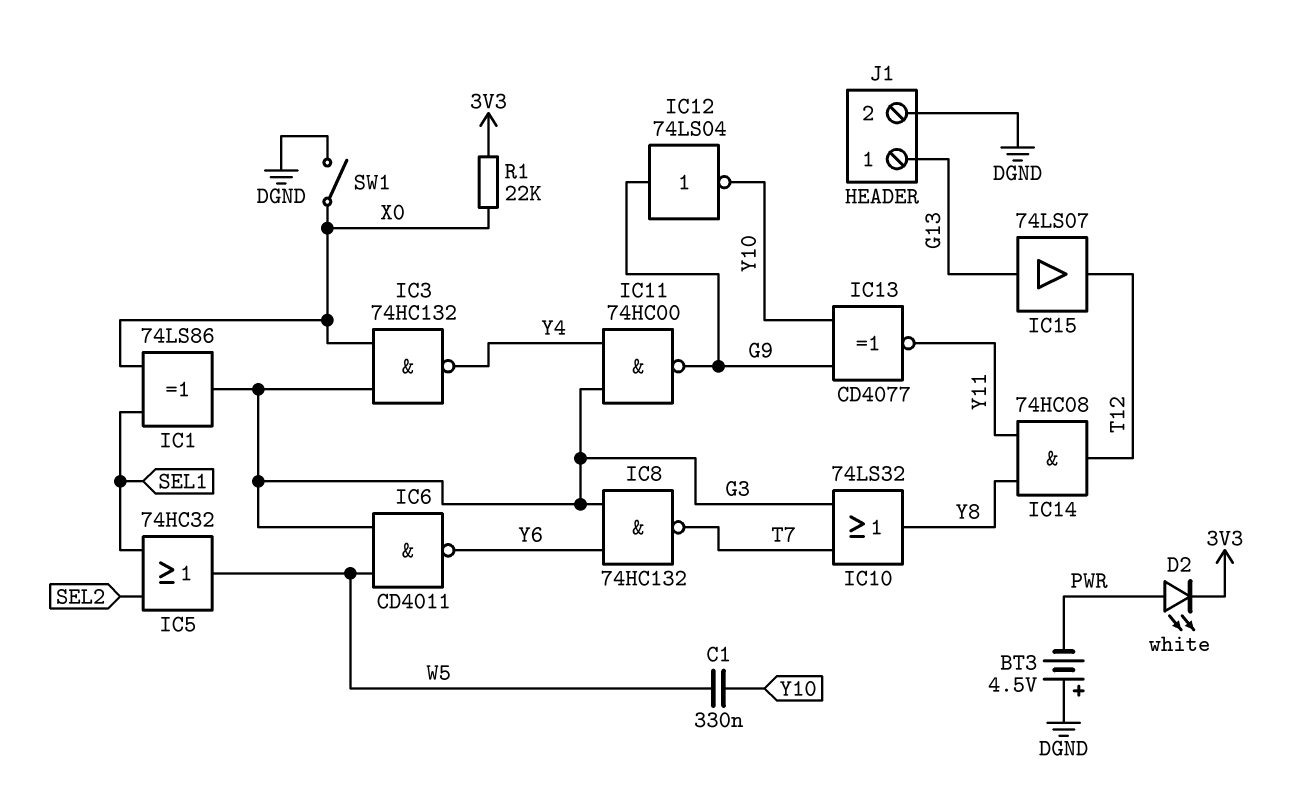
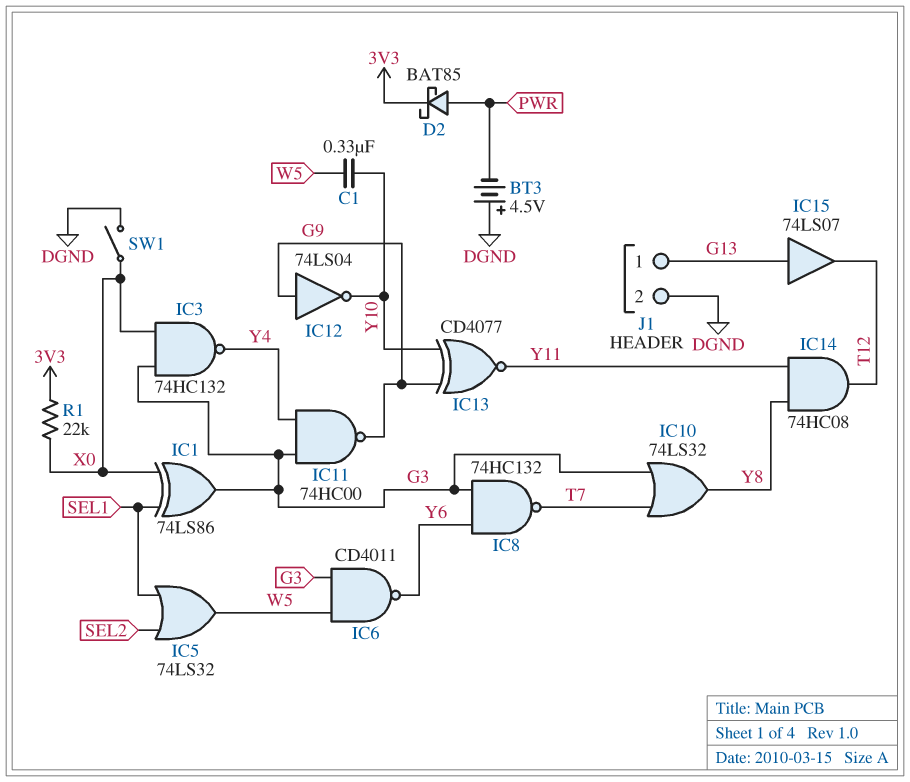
D2: LED white (A PWR, K 3V3) -> schottky BAT85 (A PWR, K 3V3)
IC5: OR 74HC32 (in SEL1, in SEL2, out W5) -> OR 74LS32 (in SEL1, in SEL2, out W5)

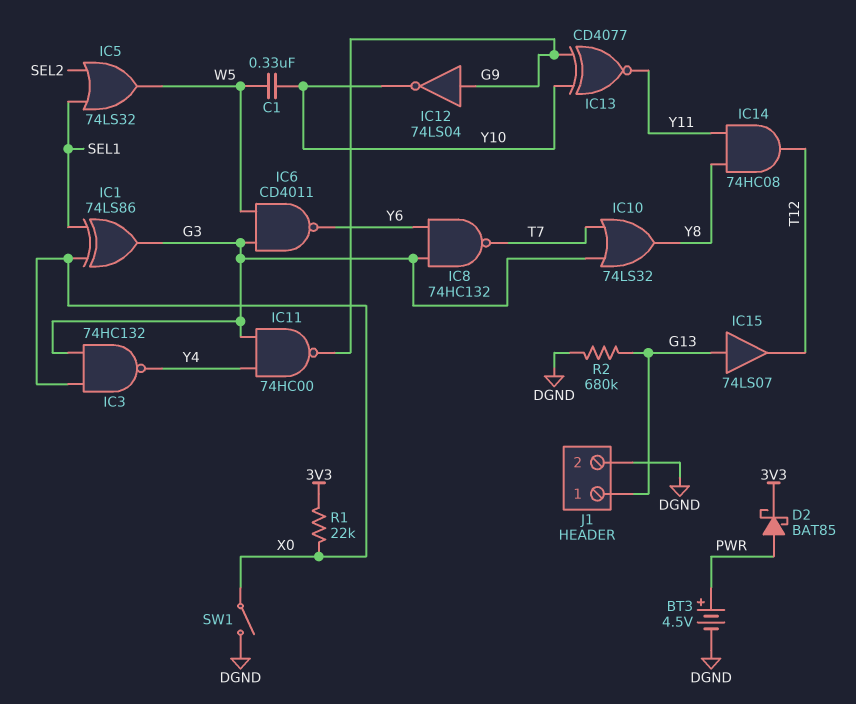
BT3: 4.5V (plus DGND, minus PWR) -> 4.5V (plus PWR, minus DGND)
R2: none -> 680k (DGND, G13)

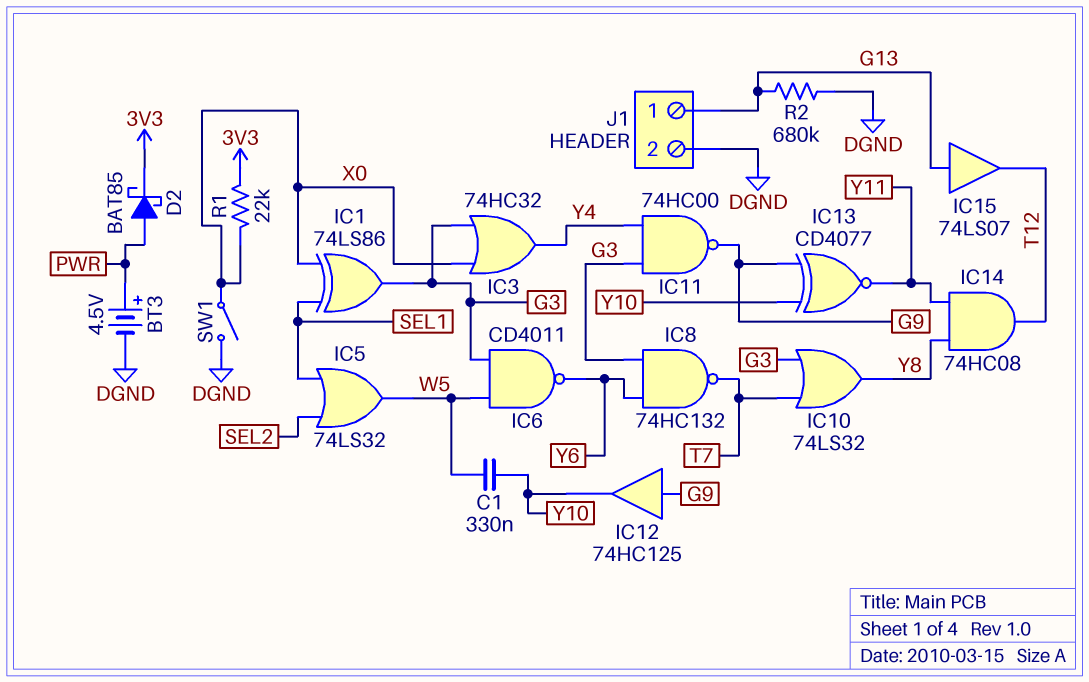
IC3: NAND 74HC132 (in G3, in X0, out Y4) -> OR 74HC32 (in G3, in X0, out Y4)
IC12: NOT 74LS04 (in G9, out Y10) -> buffer 74HC125 (in G9, out Y10)

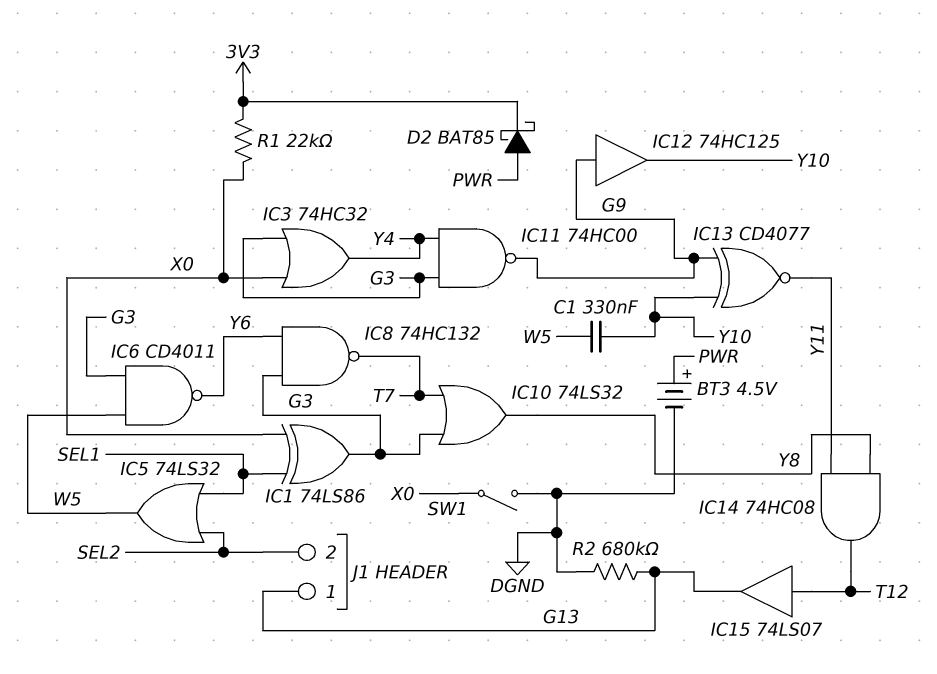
IC15: buffer 74LS07 (in G13, out T12) -> buffer 74LS07 (in T12, out G13)
J1 pin 2: DGND -> SEL2

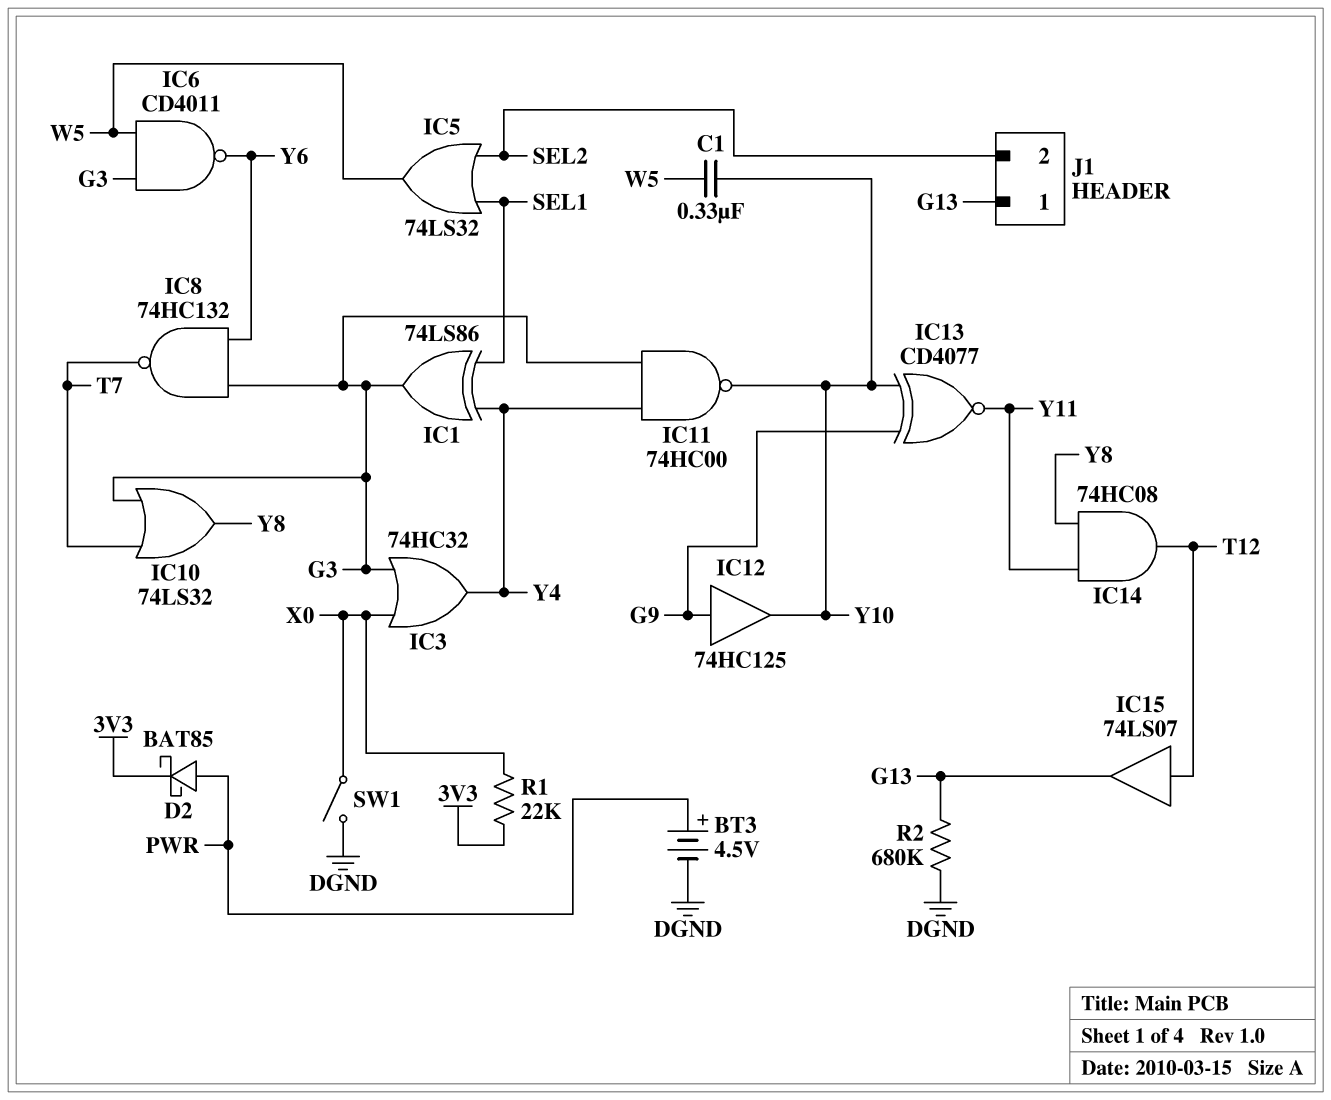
IC1: XOR 74LS86 (in SEL1, in X0, out G3) -> XOR 74LS86 (in SEL1, in Y4, out G3)
IC11: NAND 74HC00 (in G3, in Y4, out G9) -> NAND 74HC00 (in G3, in Y4, out Y10)

